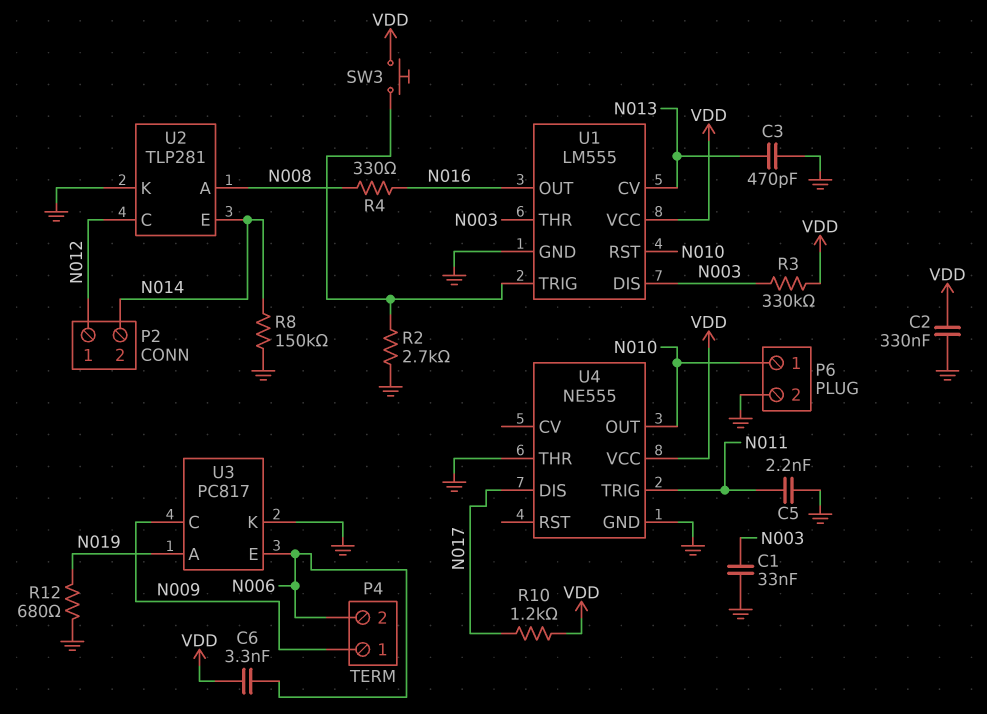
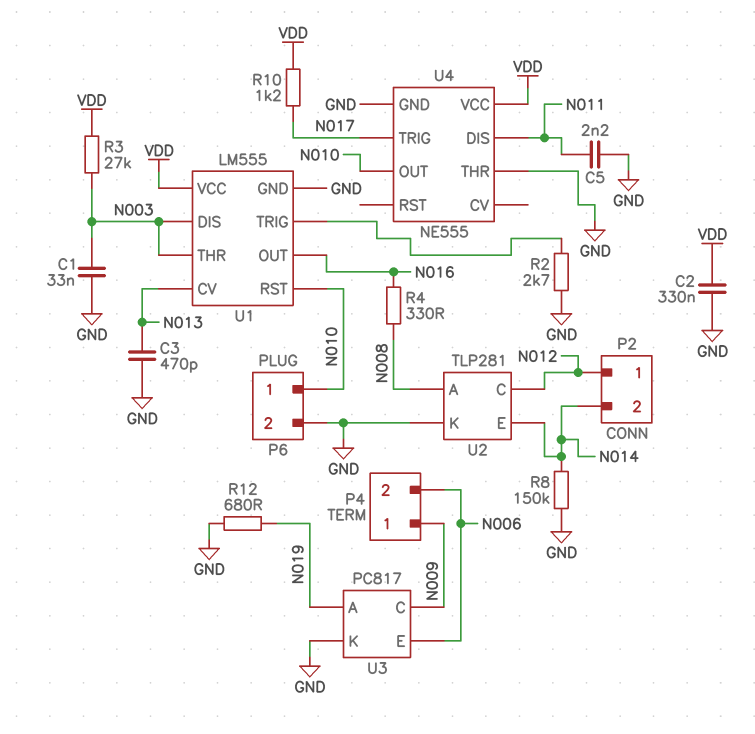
C6: 3.3nF (N006, VDD) -> none
R3: 330k (N003, VDD) -> 27k (N003, VDD)
SW3: button (U1/TRIG, VDD) -> none
U4 pin DIS: N017 -> N011
U4 pin TRIG: N011 -> N017

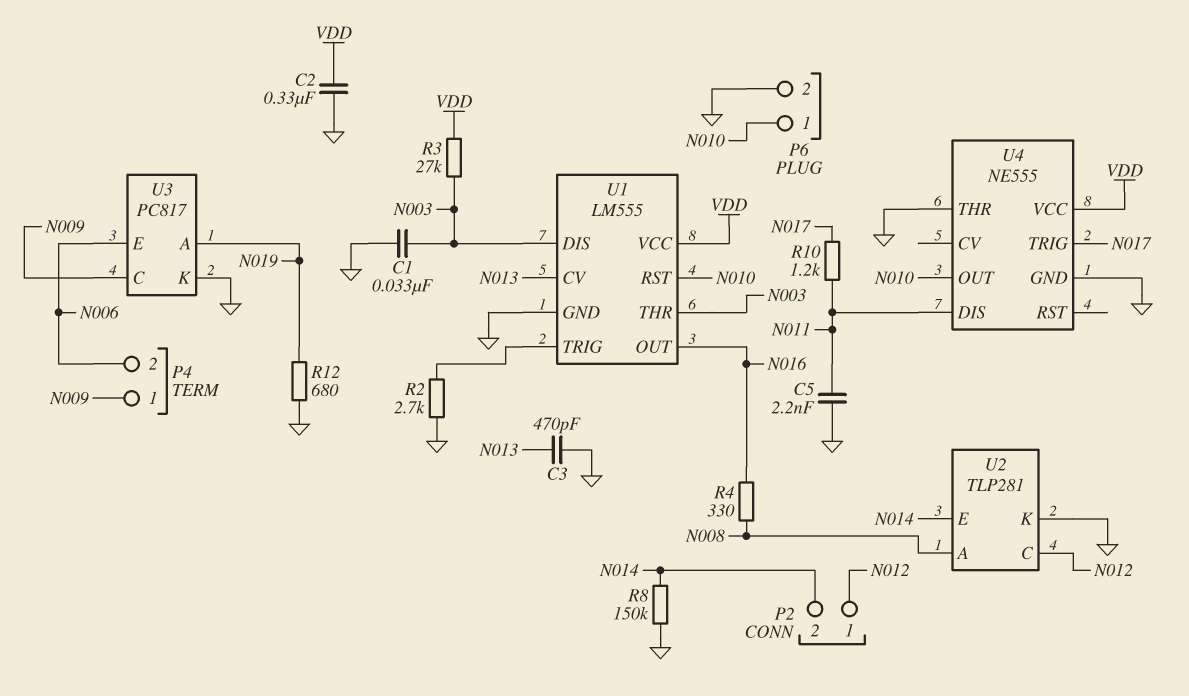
R10: 1.2k (N017, VDD) -> 1.2k (N011, N017)

